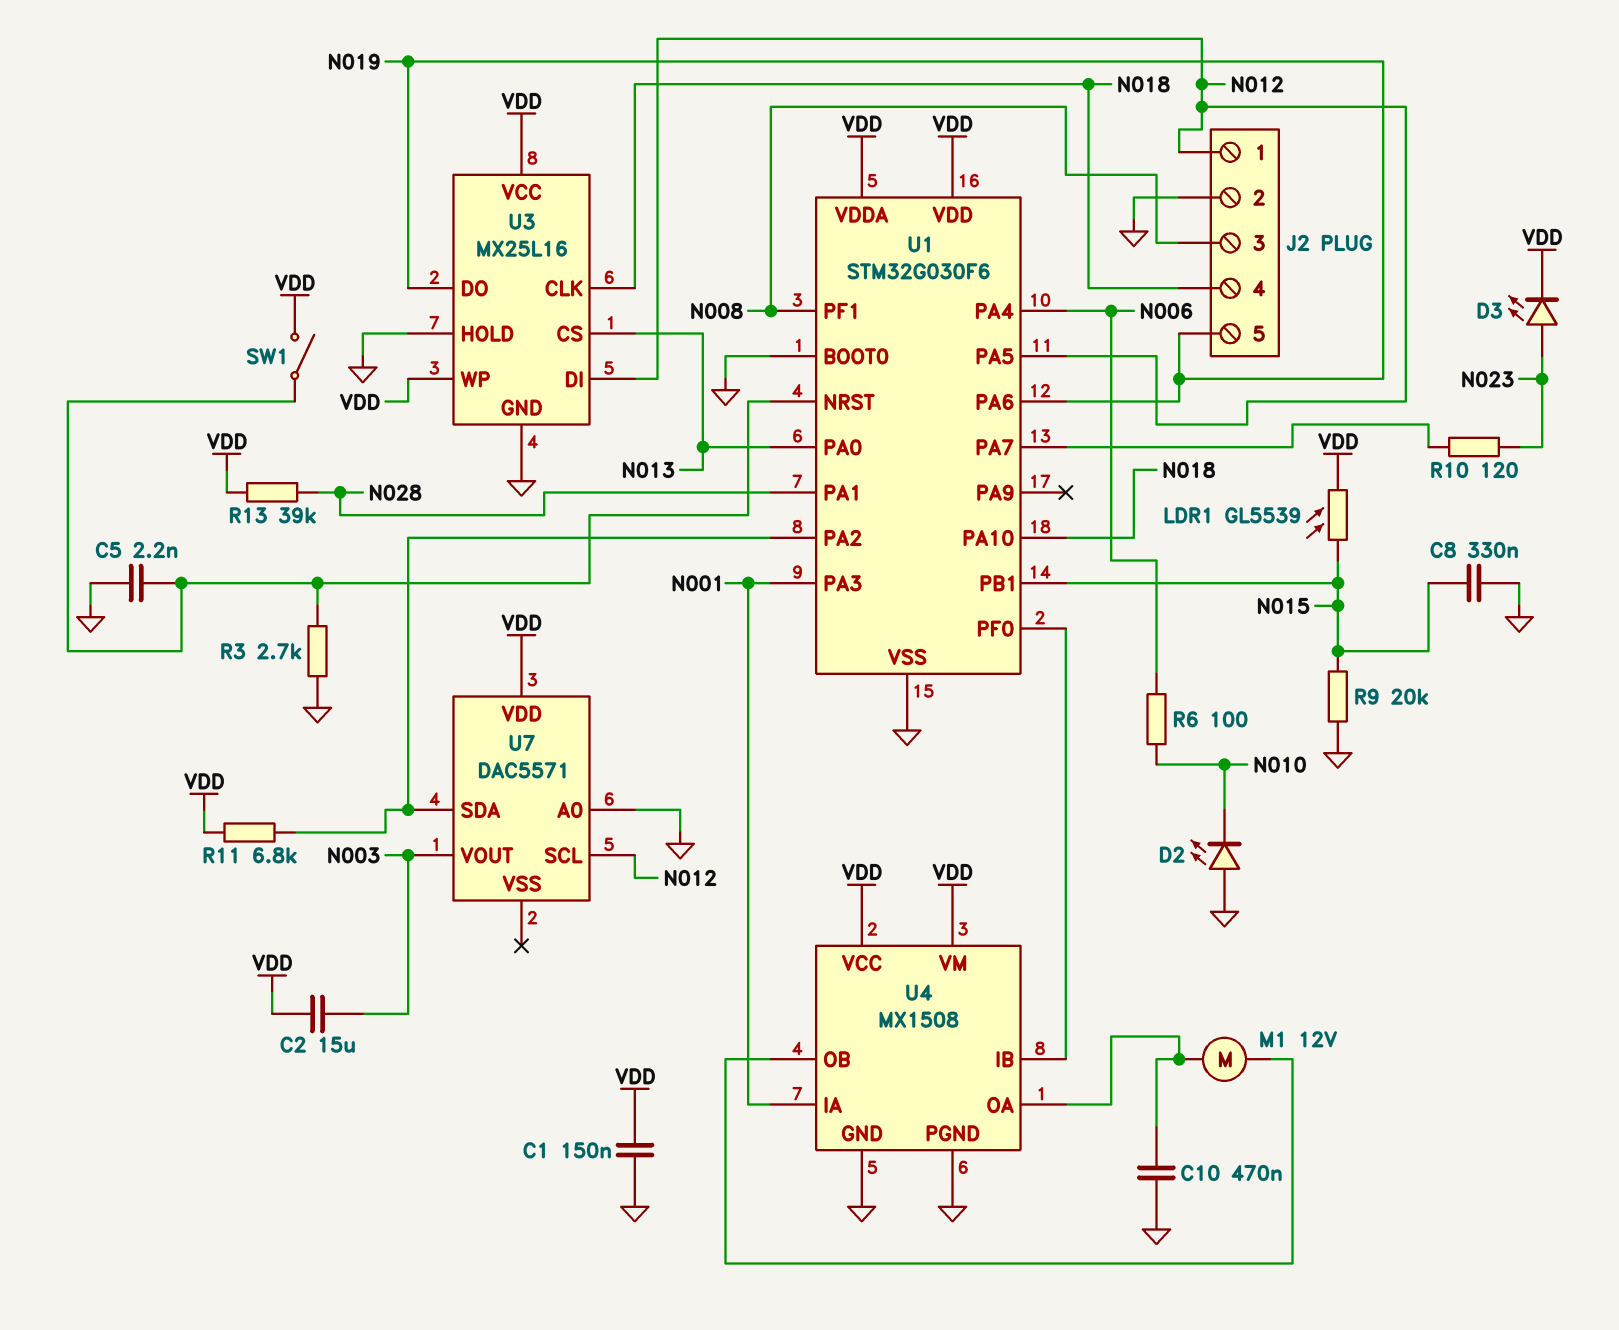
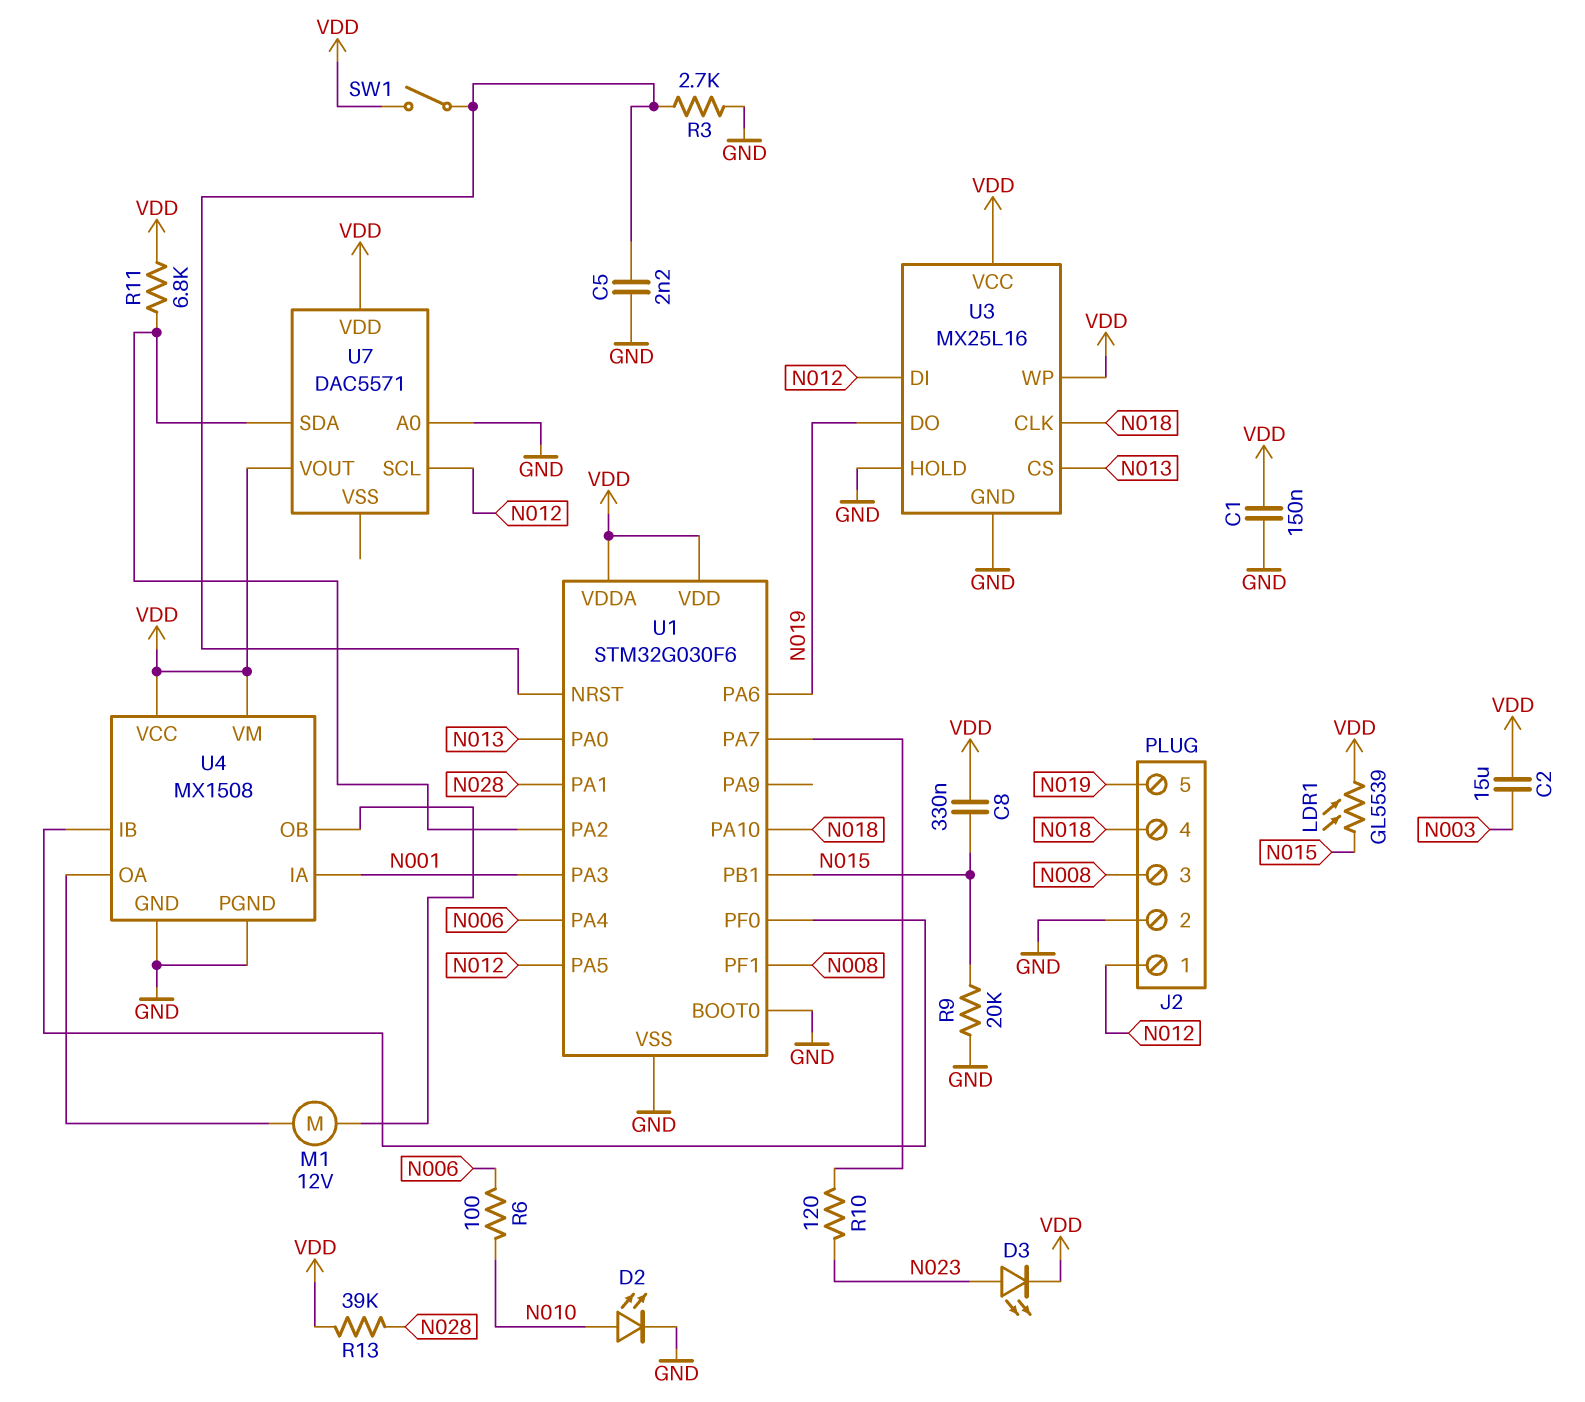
C8: 330nF (GND, N015) -> 330nF (N015, VDD)
C10: 470nF (GND, U4/OA) -> none
D2: LED (A GND, K N010) -> LED (A N010, K GND)
U7 pin VOUT: N003 -> VDD

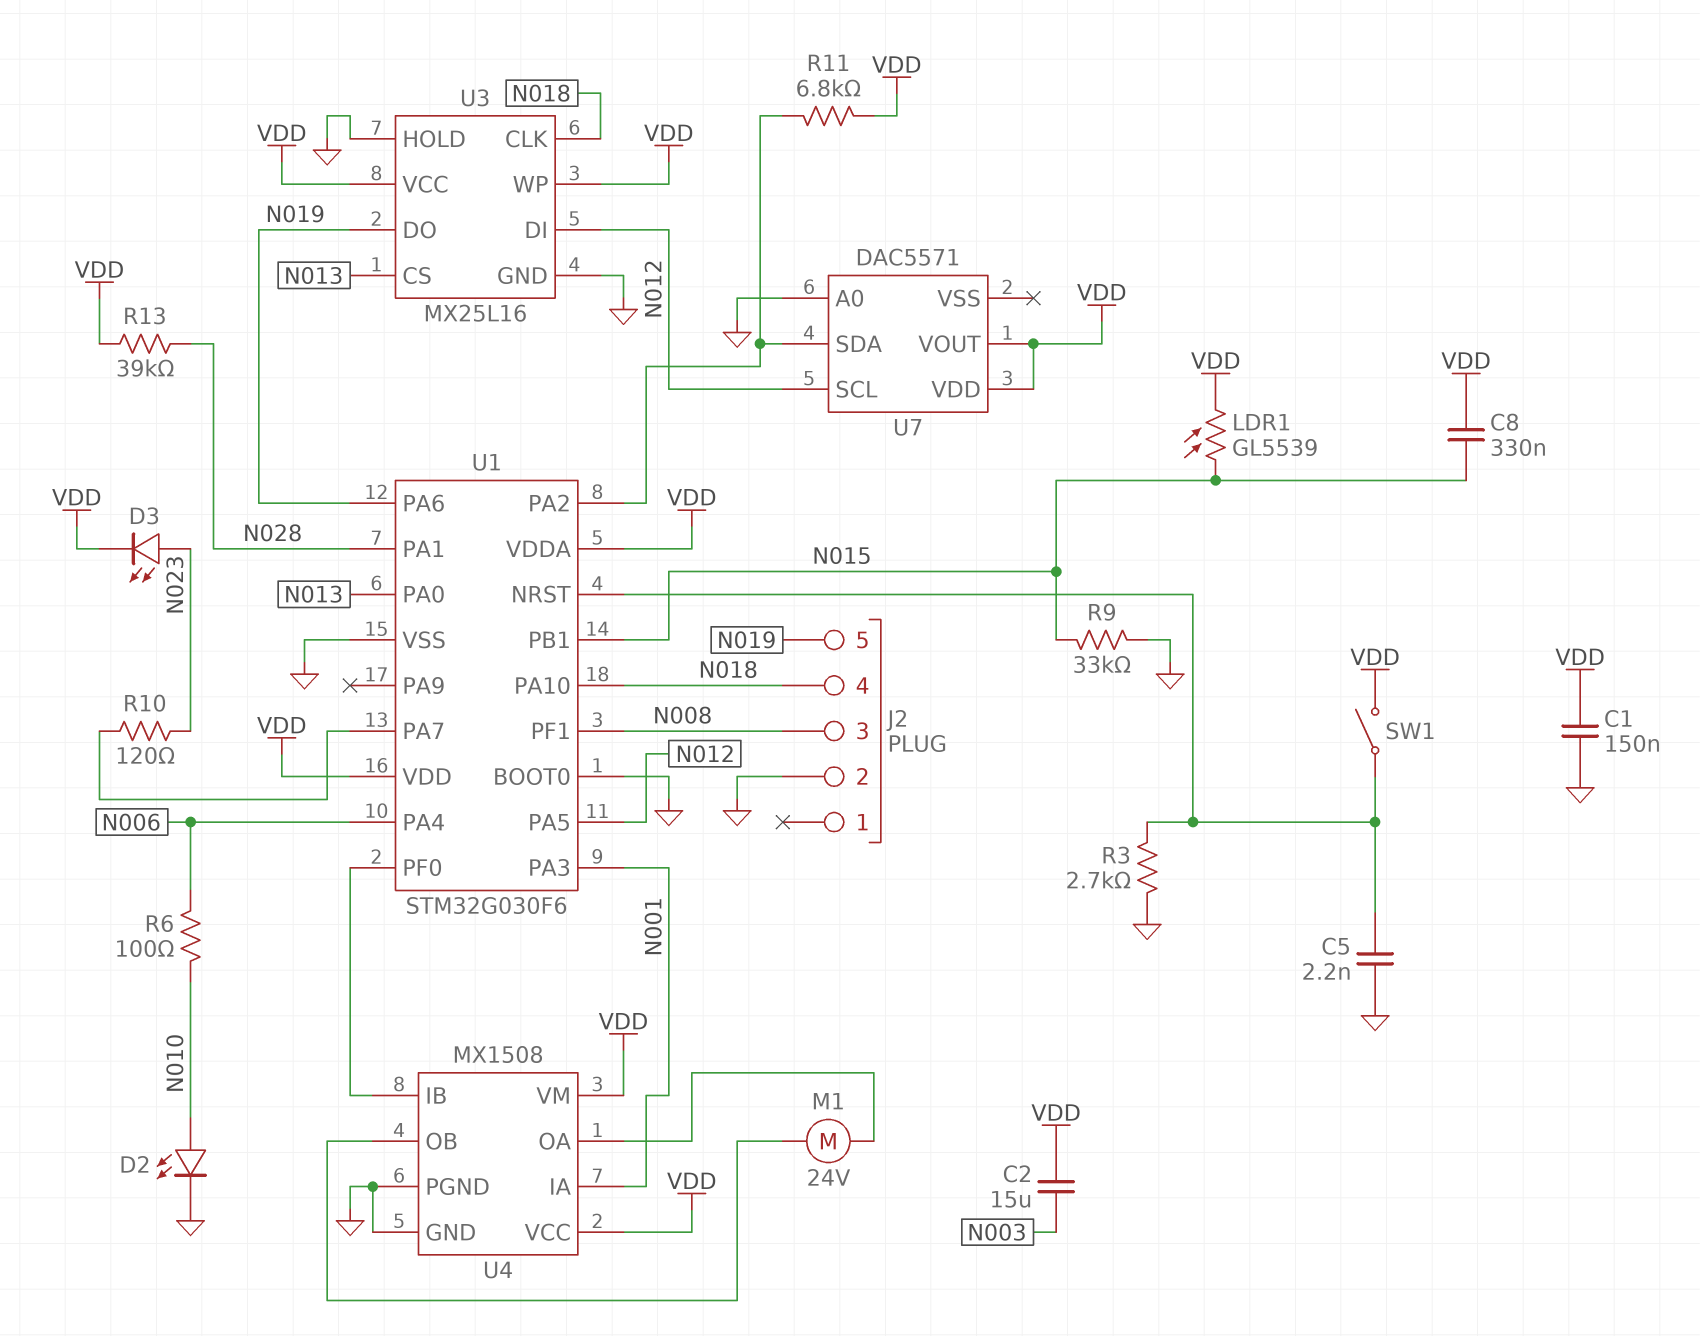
J2 pin 1: N012 -> none
M1: motor 12V (U4/OA, U4/OB) -> motor 24V (U4/OA, U4/OB)
R9: 20k (GND, N015) -> 33k (GND, N015)

